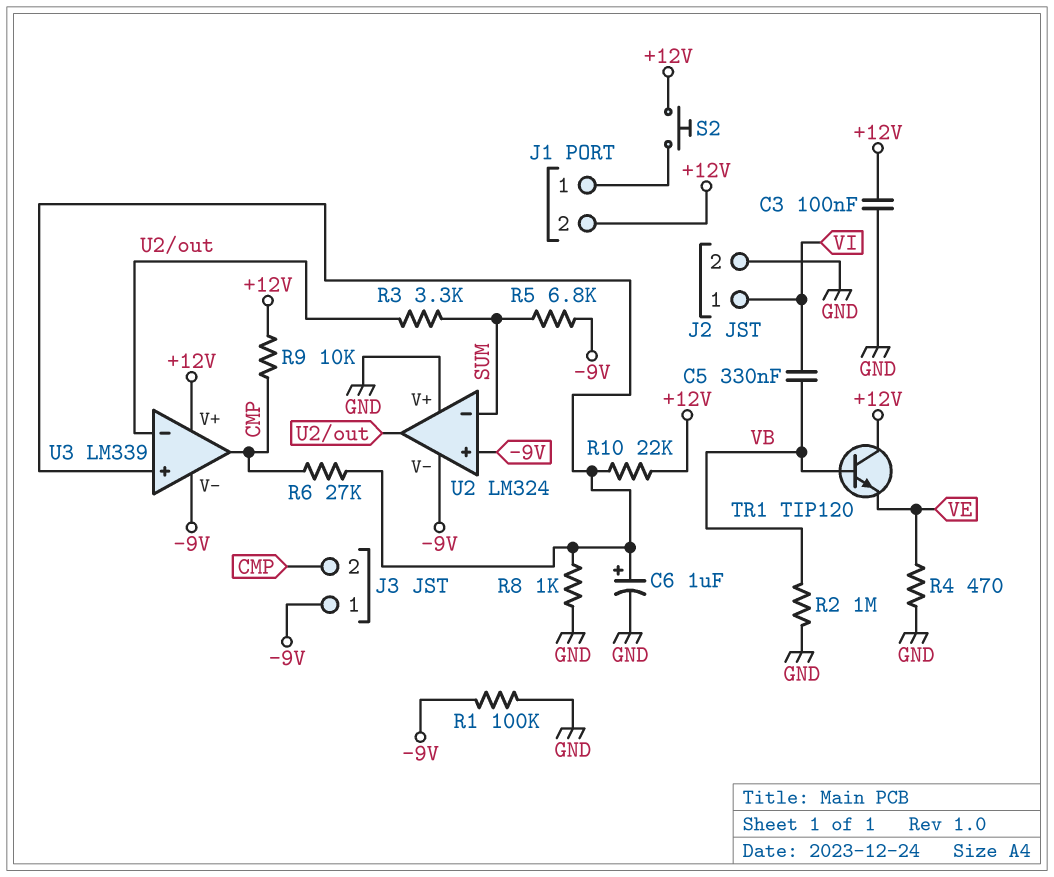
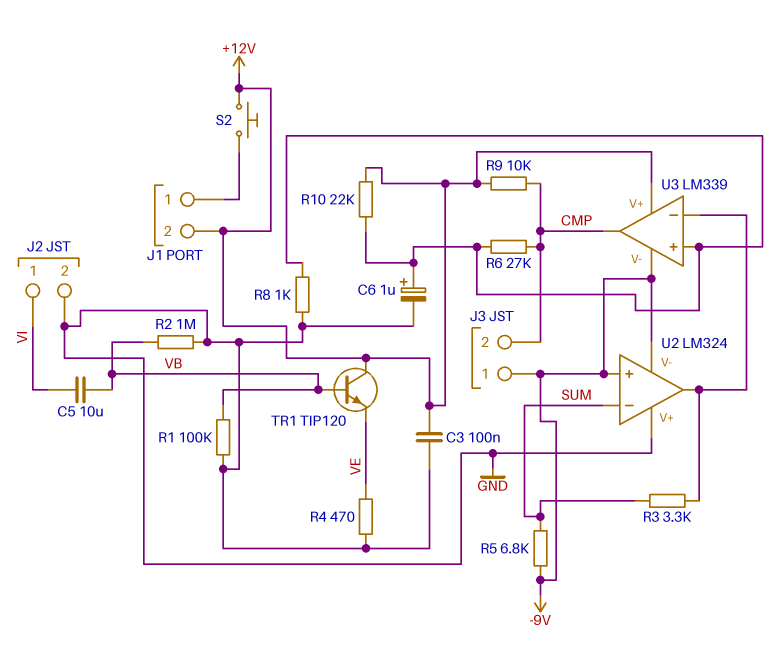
C5: 330nF (VB, VI) -> 10uF (VB, VI)
R1: 100k (-9V, GND) -> 100k (GND, VB)

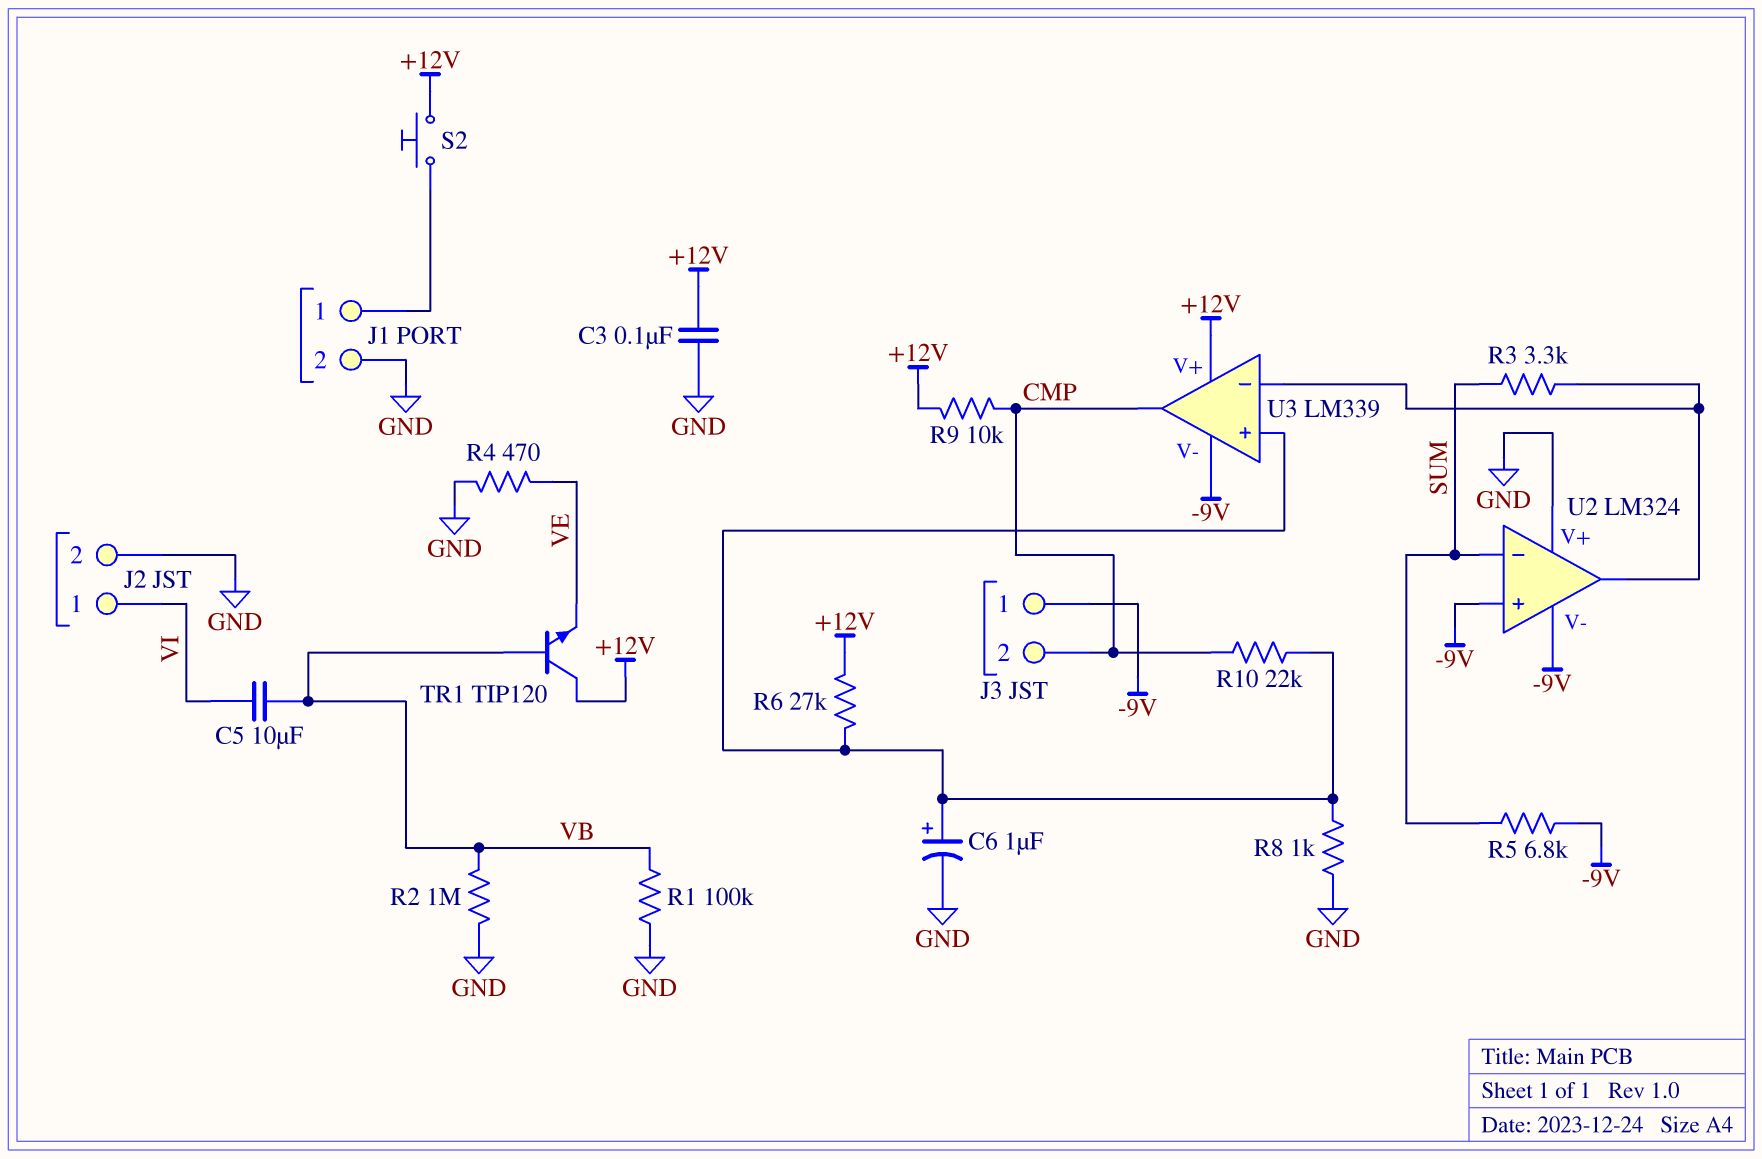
J1 pin 2: +12V -> GND
R6: 27k (CMP, U3/in+) -> 27k (+12V, U3/in+)
R10: 22k (+12V, U3/in+) -> 22k (CMP, U3/in+)

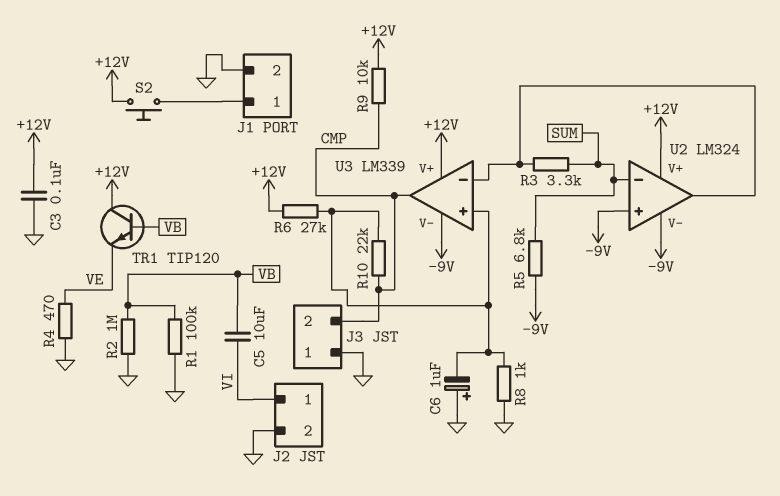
C6: 1uF (plus U3/in+, minus GND) -> 1uF (plus GND, minus U3/in+)
J3 pin 1: -9V -> GND
U2 pin V+: GND -> +12V

